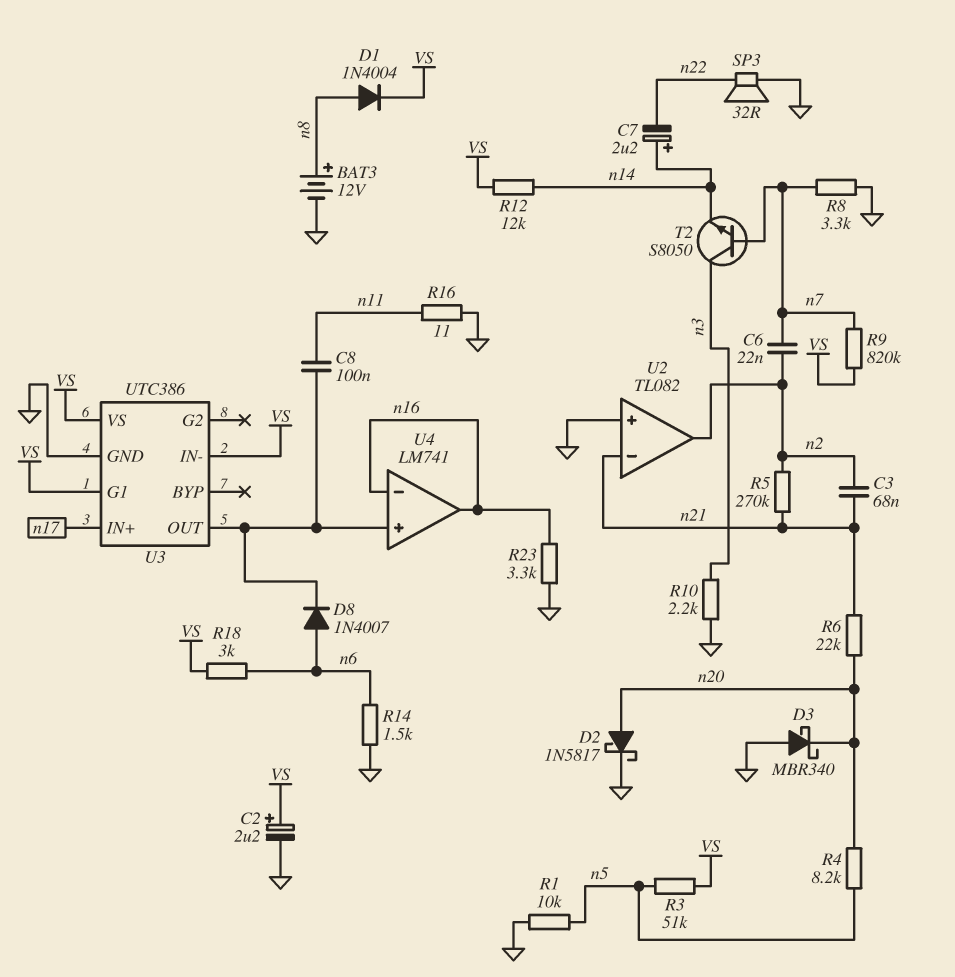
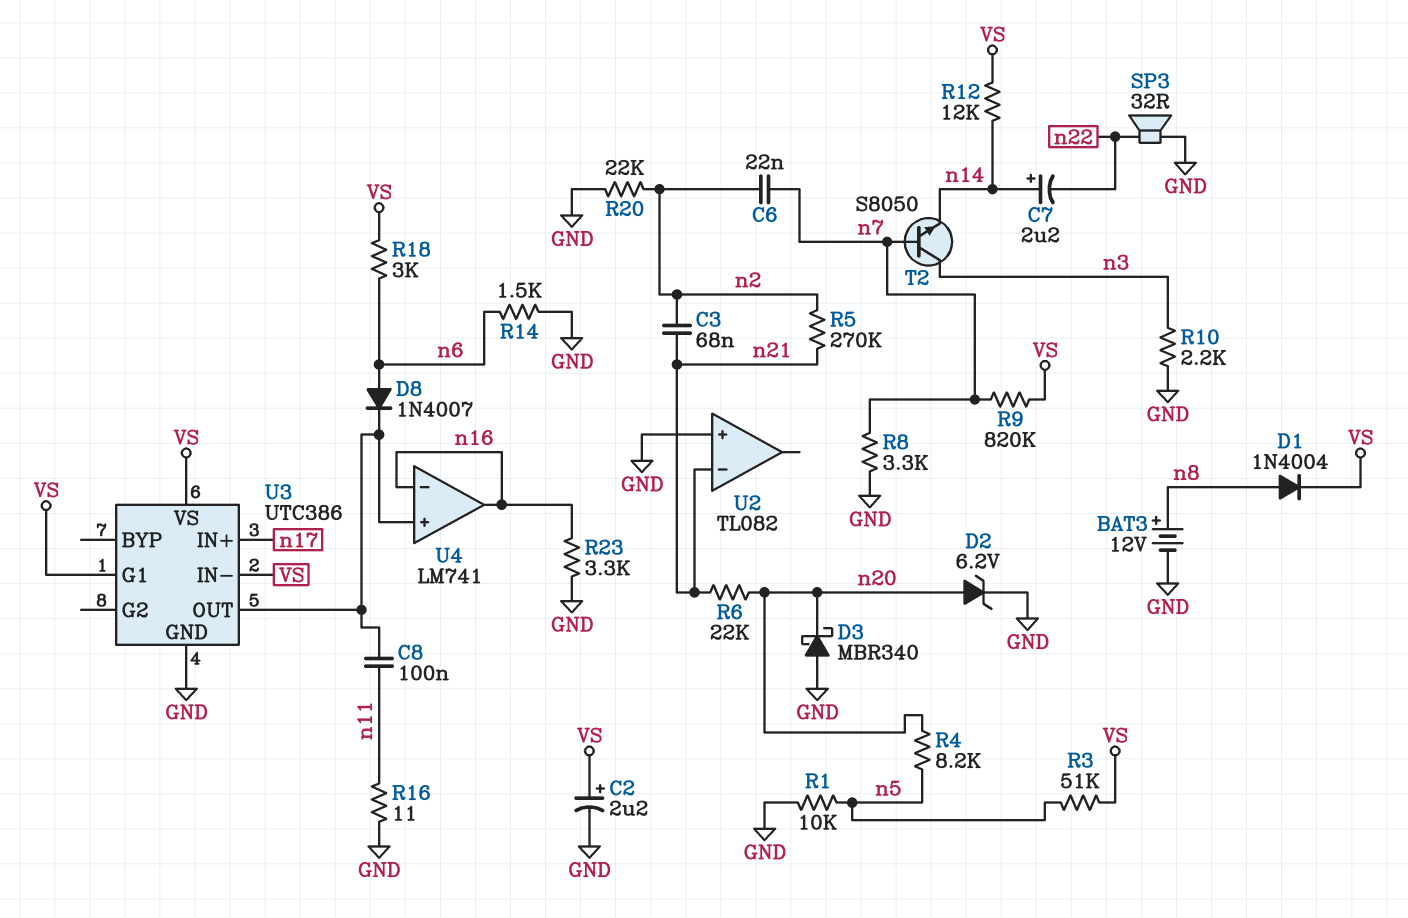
D2: schottky 1N5817 (A n20, K GND) -> zener 6.2V (A n20, K GND)
R20: none -> 22k (GND, n2)
U2 pin out: n2 -> none

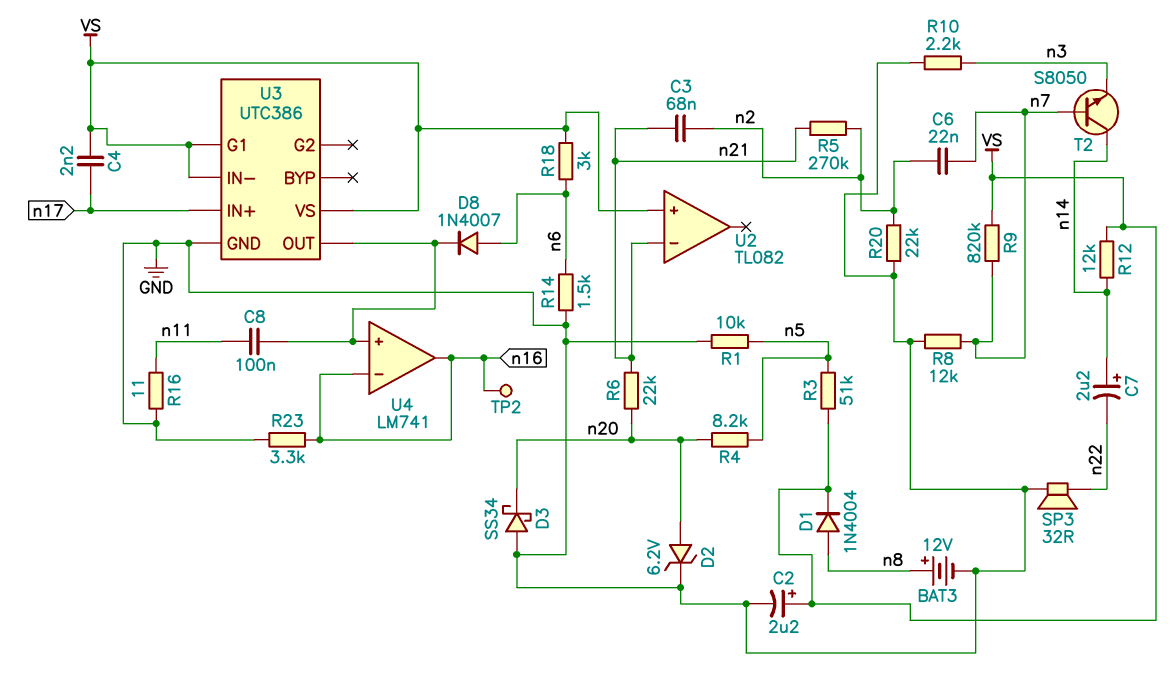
C4: none -> 2.2nF (VS, n17)
D3: schottky MBR340 (A GND, K n20) -> schottky SS34 (A GND, K n20)
R8: 3.3k (GND, n7) -> 12k (GND, n7)
T2: NPN S8050 (B n7, C n3, E n14) -> NPN S8050 (B n7, C n14, E n3)
TP2: none -> test point (n16)
U2 pin in+: GND -> VS

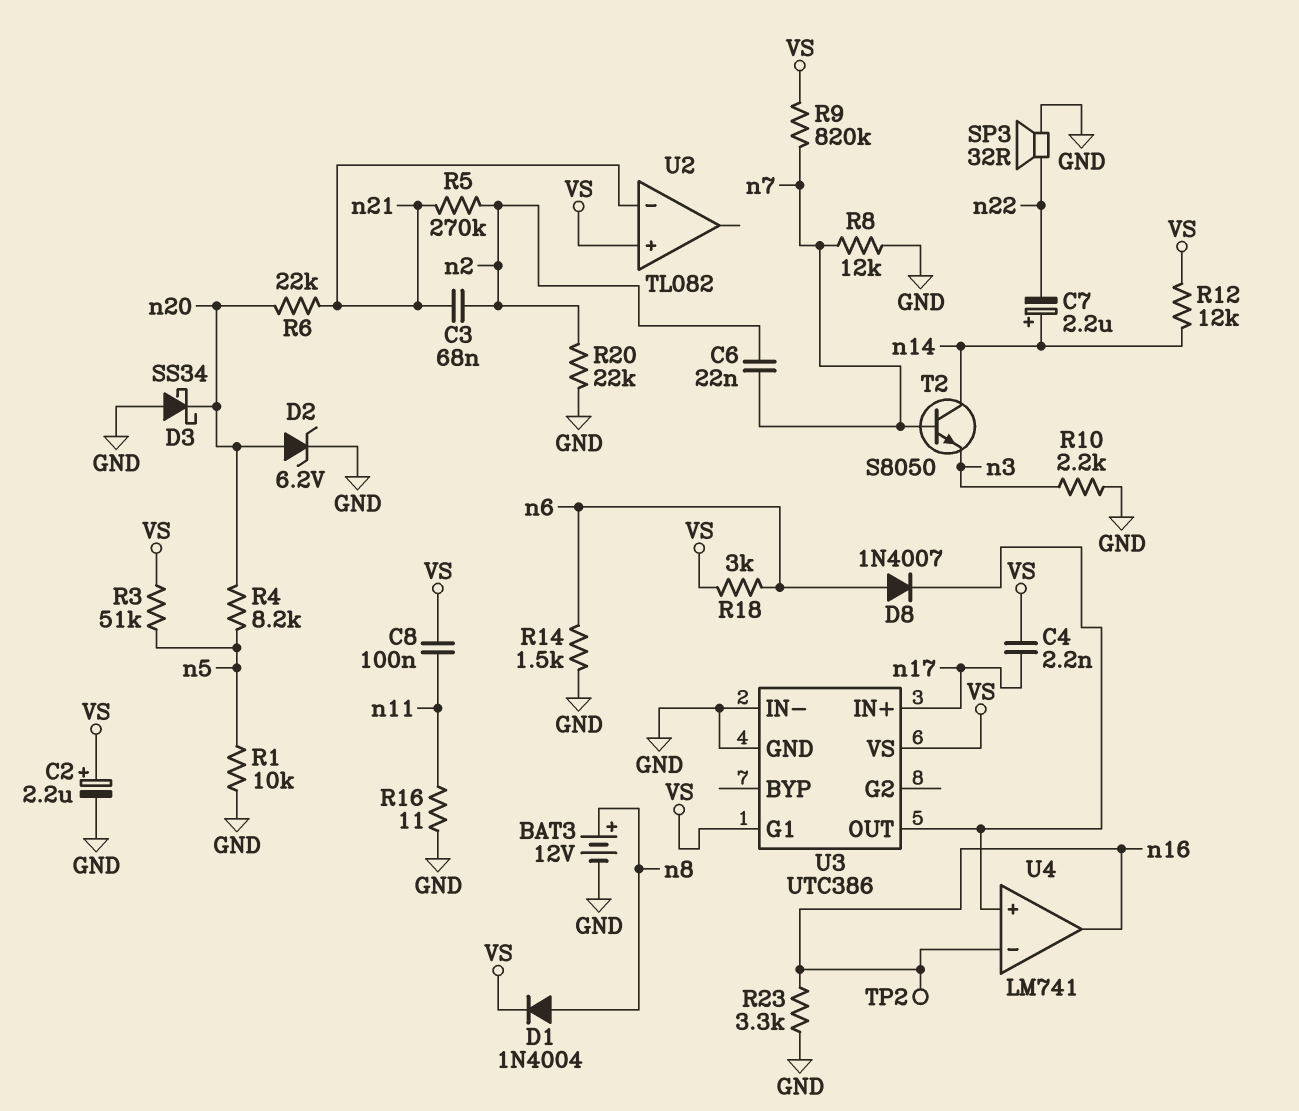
C8: 100nF (U3/OUT, n11) -> 100nF (VS, n11)
U3 pin IN-: VS -> GND

